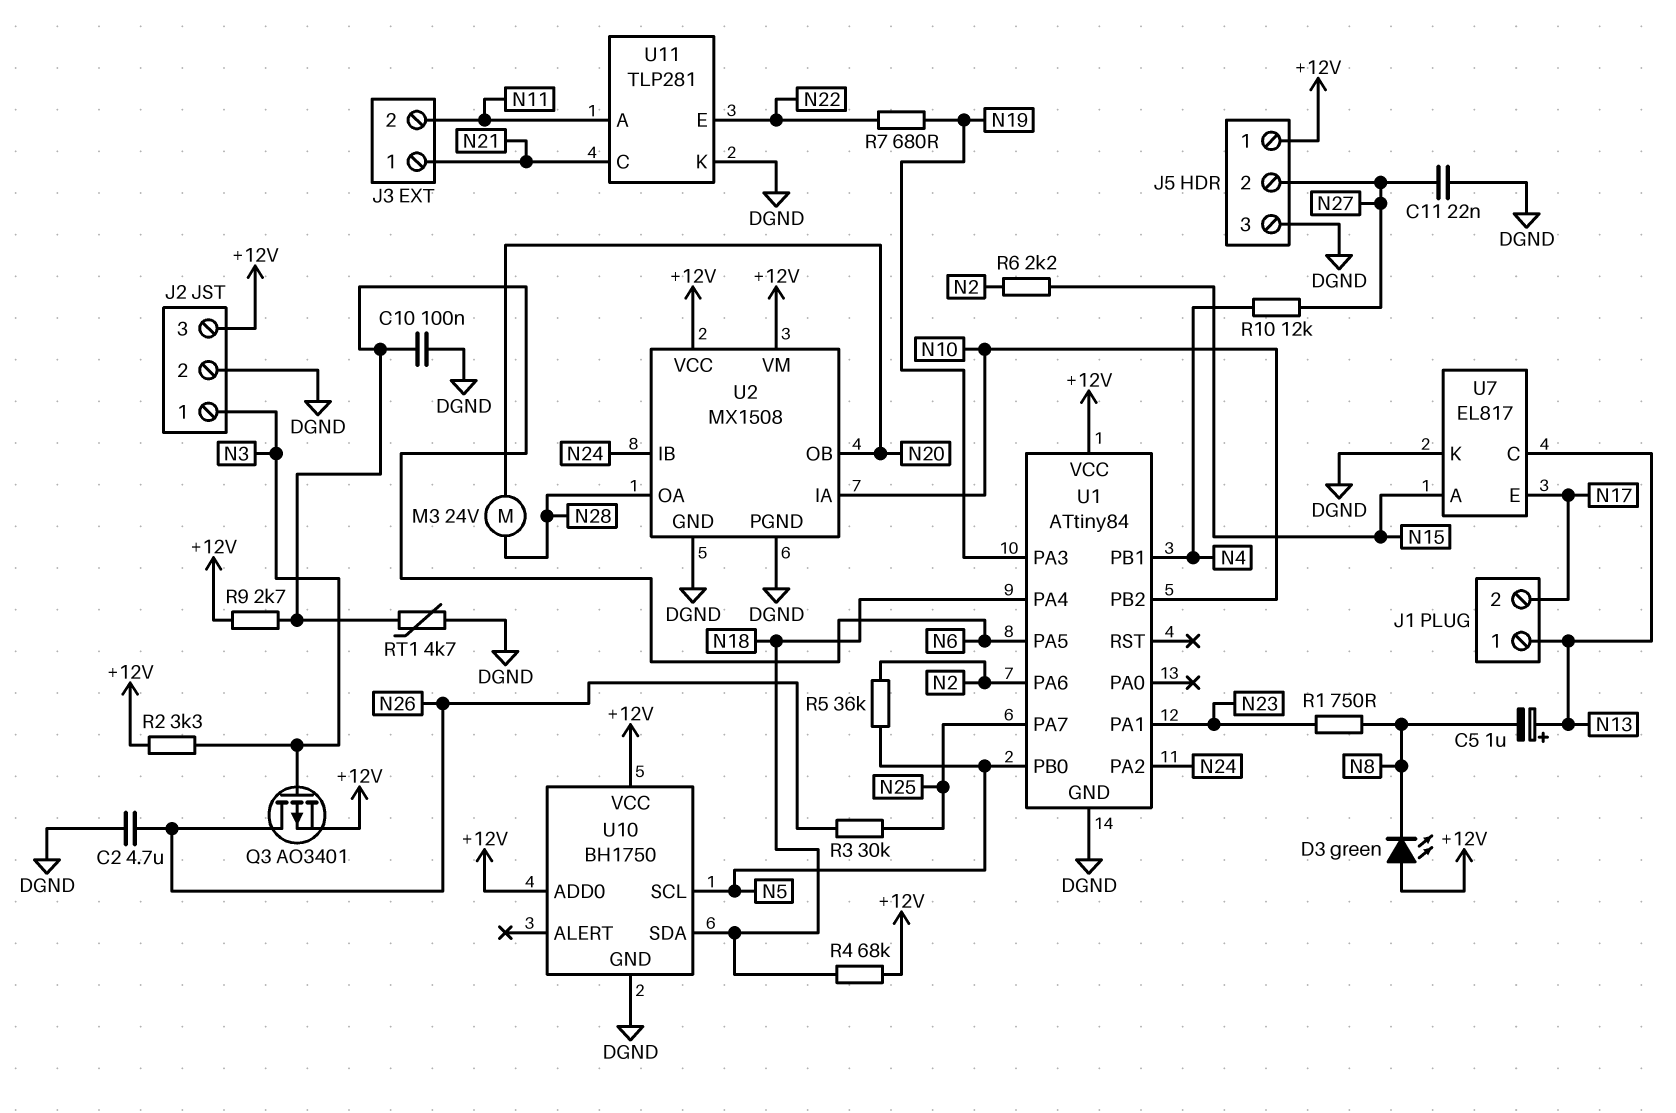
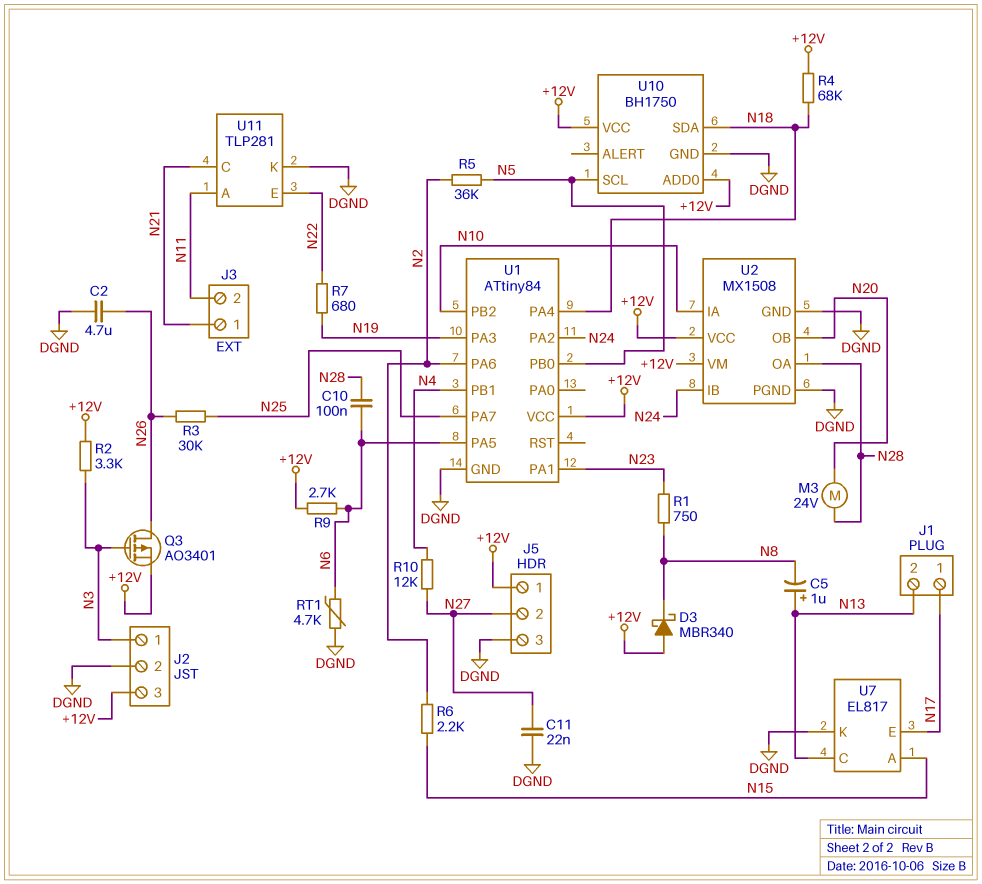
C10: 100nF (DGND, N6) -> 100nF (N6, N28)
D3: LED green (A +12V, K N8) -> schottky MBR340 (A +12V, K N8)
J1 pin 1: N13 -> N17
J1 pin 2: N17 -> N13

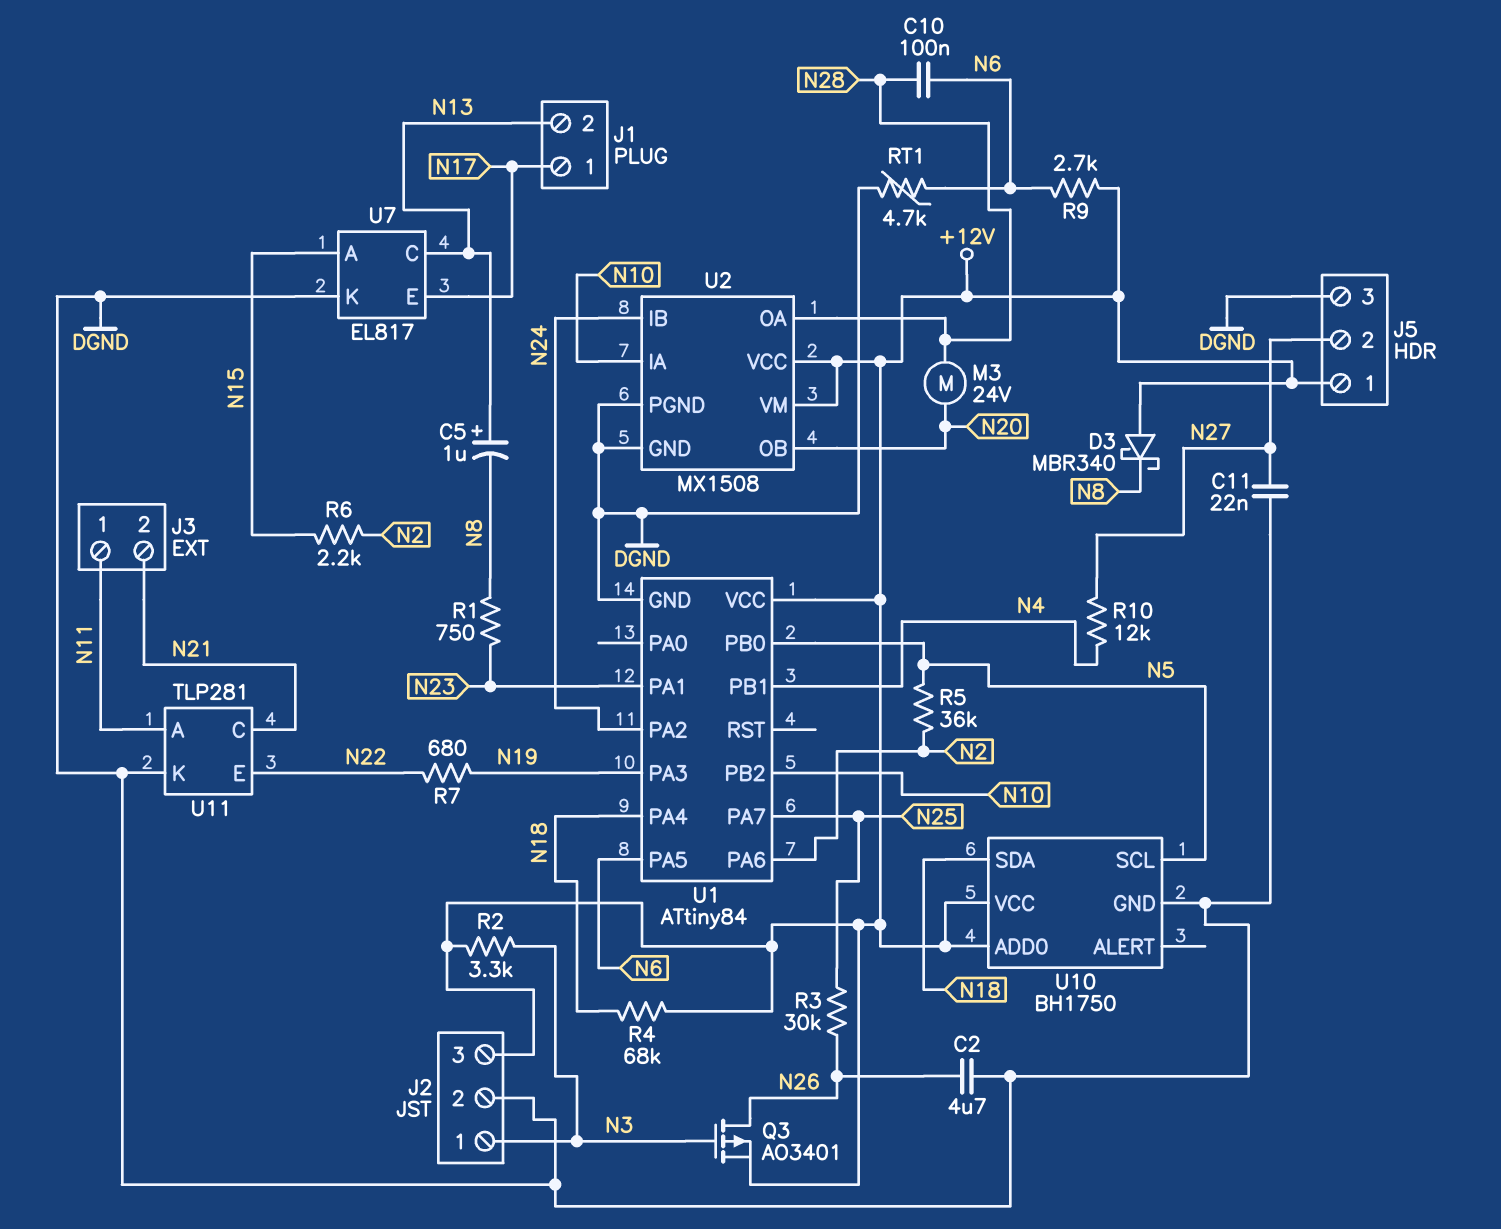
J3 pin 1: N21 -> N11
J3 pin 2: N11 -> N21

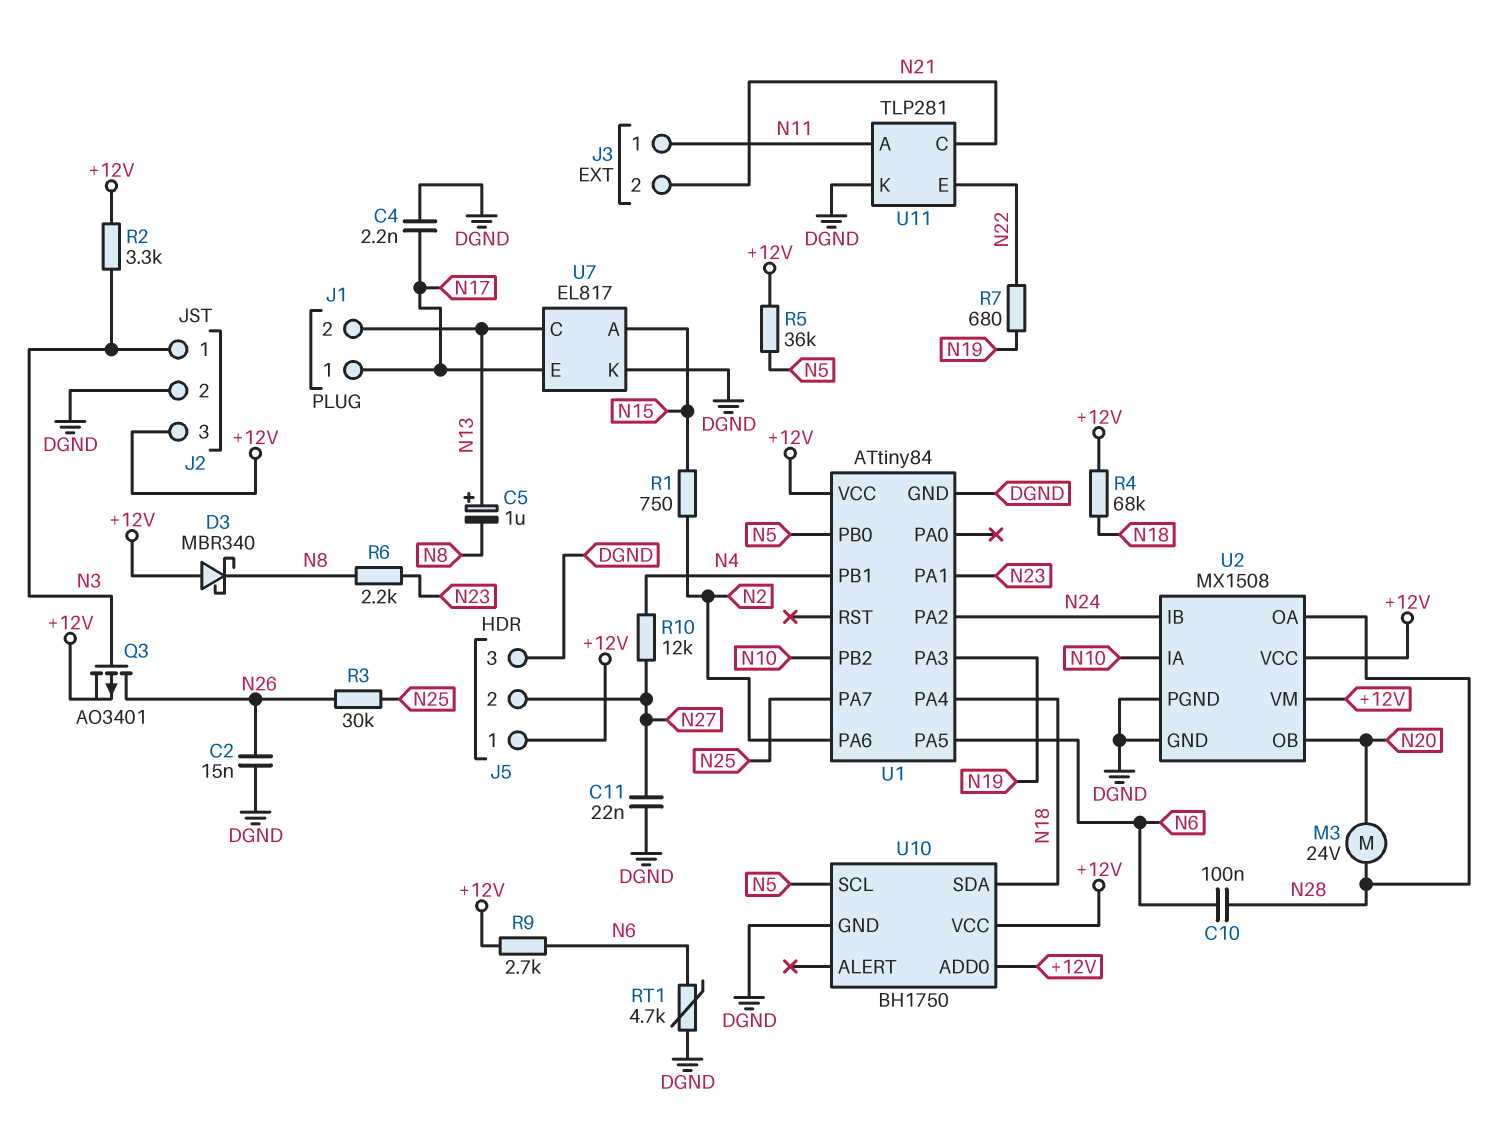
C2: 4.7uF (DGND, N26) -> 15nF (DGND, N26)
C4: none -> 2.2nF (DGND, N17)
R1: 750 (N8, N23) -> 750 (N2, N15)
R5: 36k (N2, N5) -> 36k (+12V, N5)
R6: 2.2k (N2, N15) -> 2.2k (N8, N23)

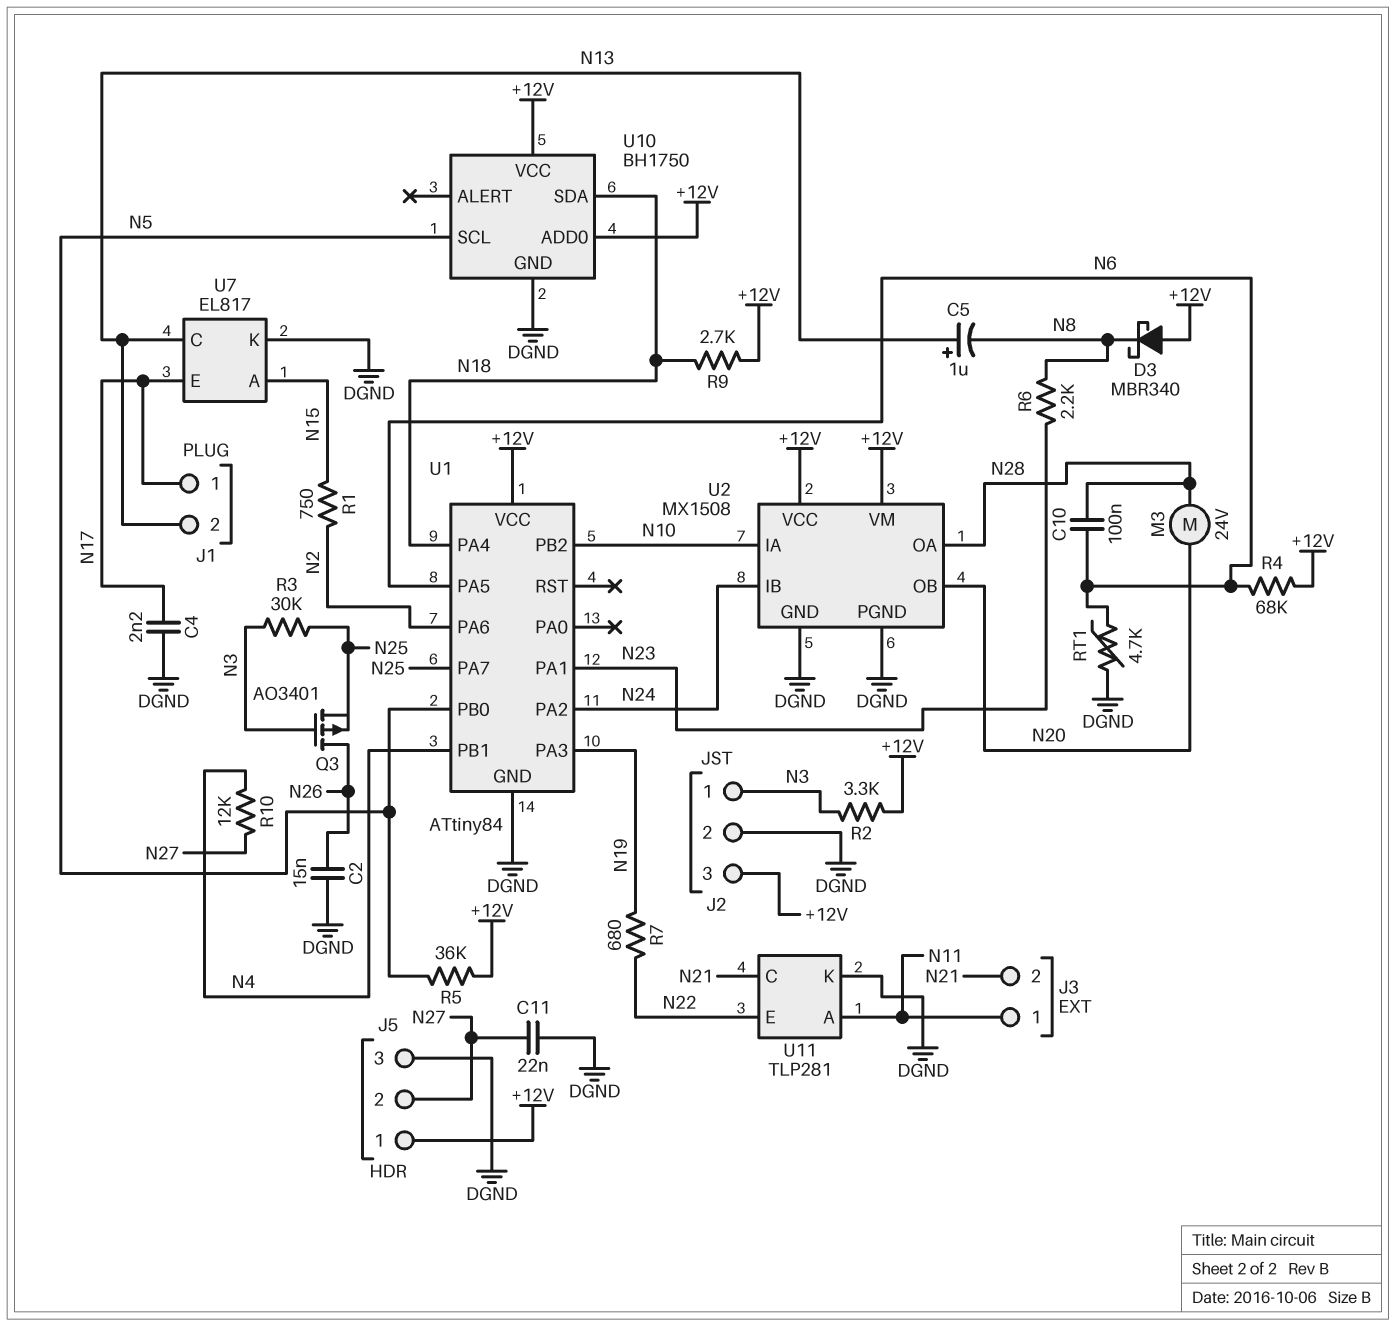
Q3: PMOS AO3401 (G N3, D N26, S +12V) -> PMOS AO3401 (G N3, D N26, S N25)
R3: 30k (N25, N26) -> 30k (N3, N25)
R4: 68k (+12V, N18) -> 68k (+12V, N6)
R9: 2.7k (+12V, N6) -> 2.7k (+12V, N18)

